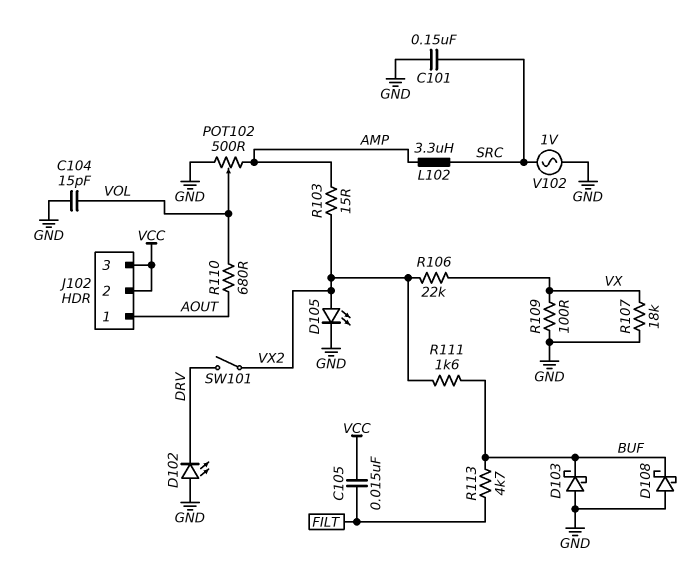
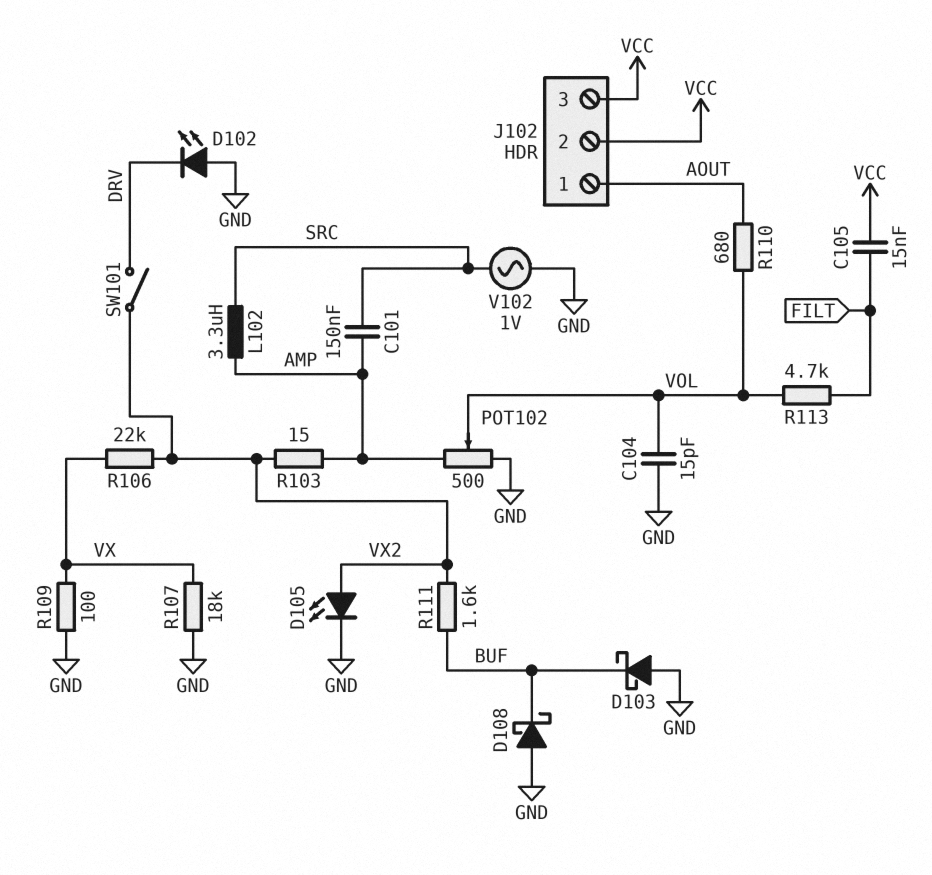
C101: 150nF (GND, SRC) -> 150nF (AMP, SRC)
R113: 4.7k (BUF, FILT) -> 4.7k (FILT, VOL)

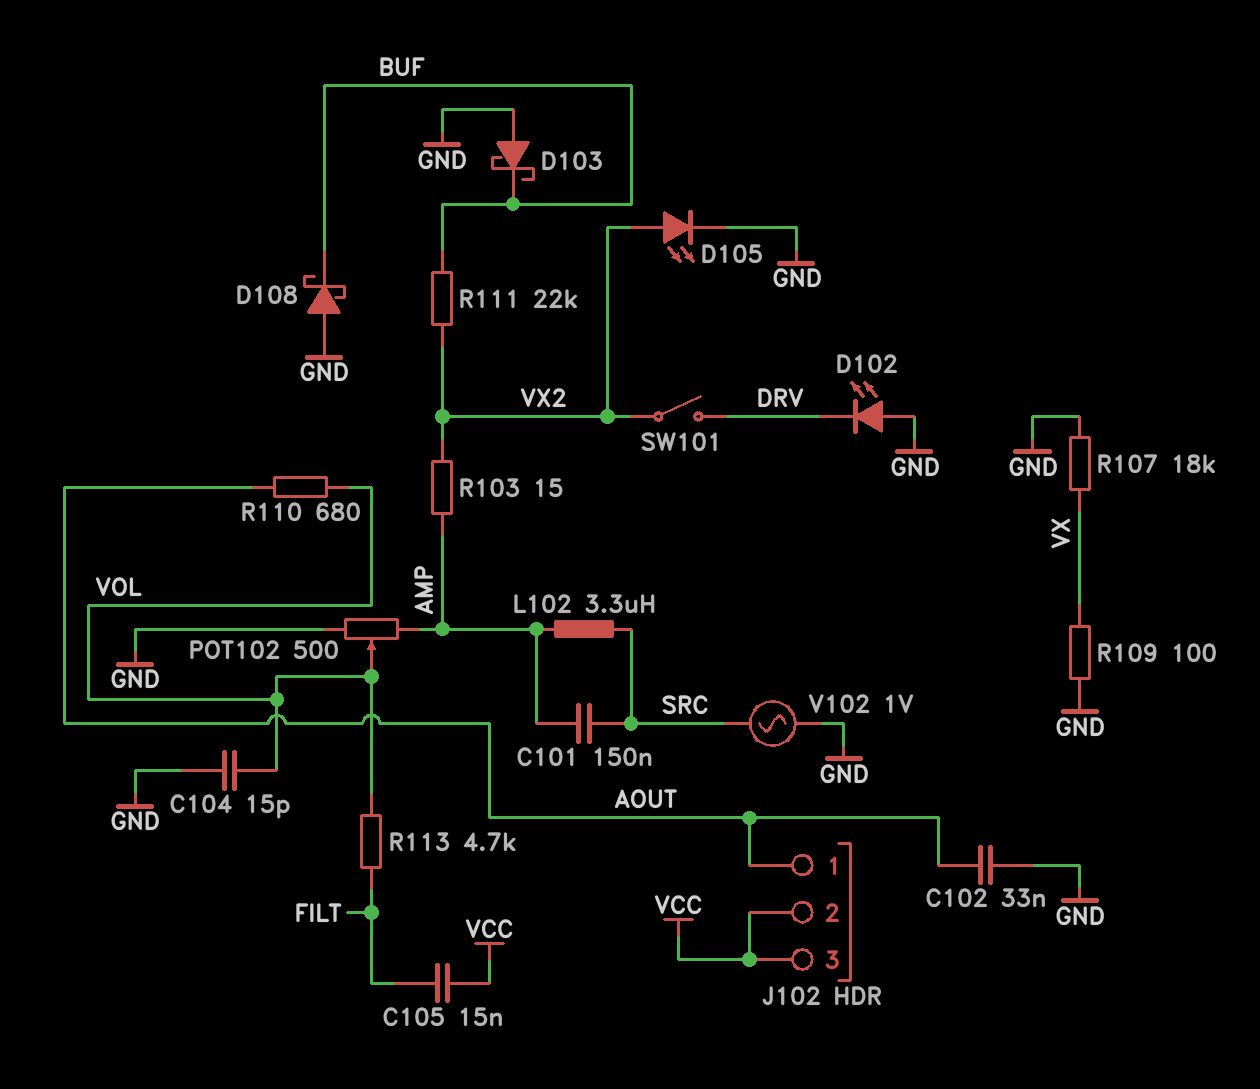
C102: none -> 33nF (AOUT, GND)
R106: 22k (VX, VX2) -> none
R111: 1.6k (BUF, VX2) -> 22k (BUF, VX2)

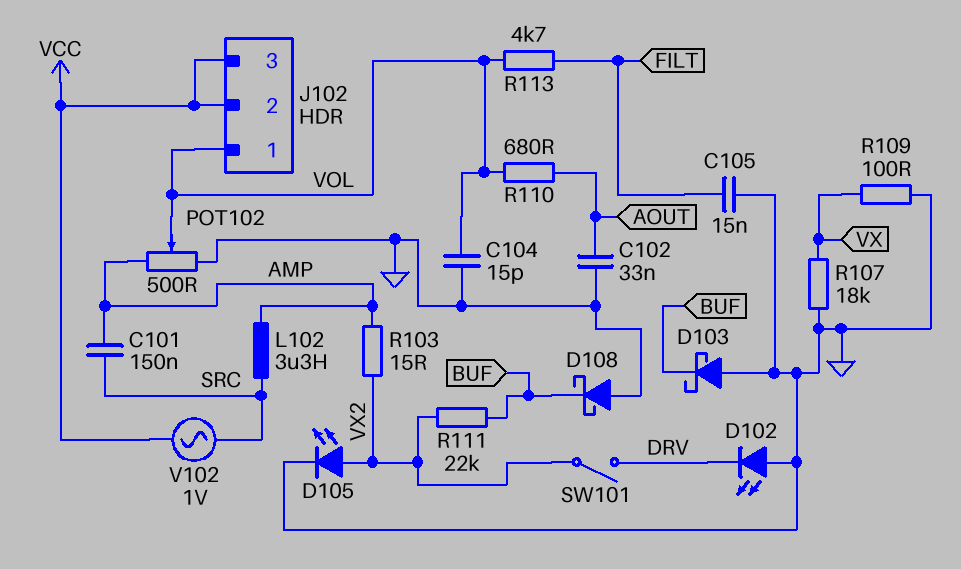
C105: 15nF (FILT, VCC) -> 15nF (FILT, GND)
J102 pin 1: AOUT -> VOL
V102: AC 1V (GND, SRC) -> AC 1V (SRC, VCC)

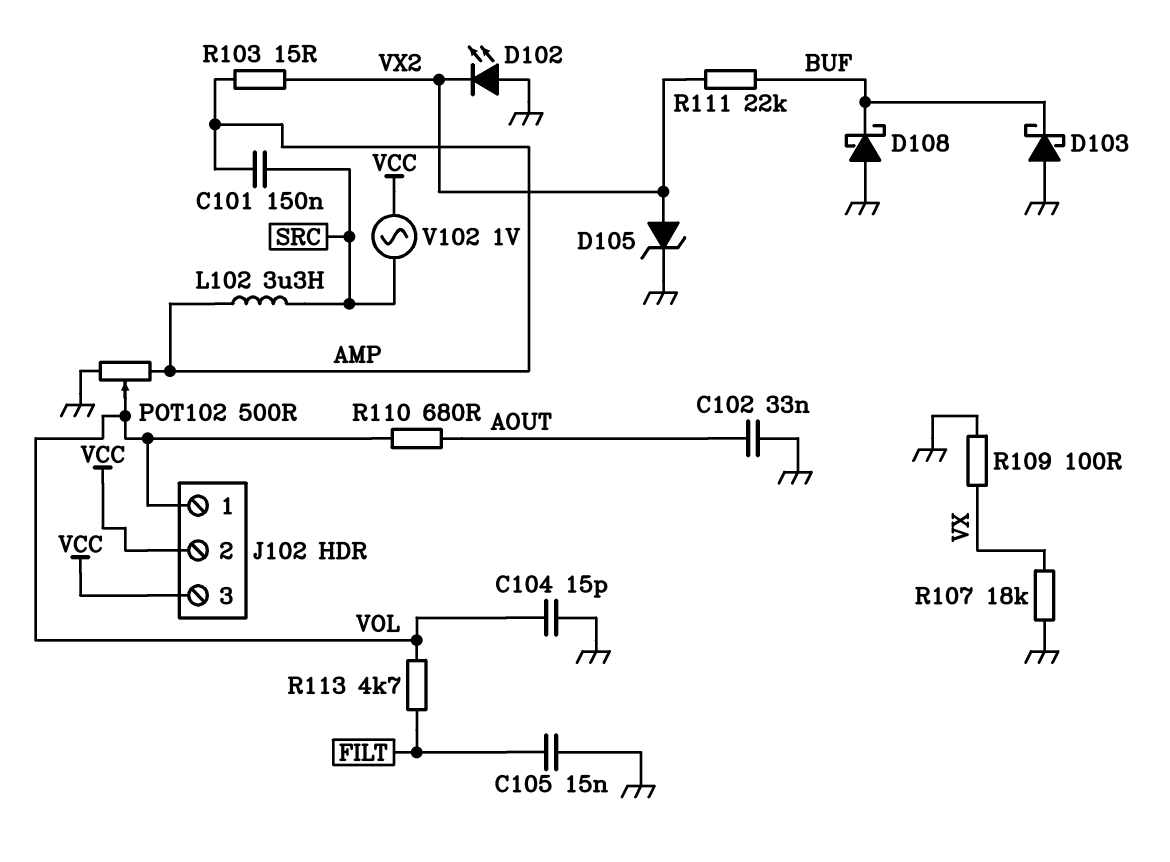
D102: LED (A GND, K DRV) -> LED (A GND, K VX2)
D105: LED (A VX2, K GND) -> zener (A VX2, K GND)
SW101: switch (DRV, VX2) -> none

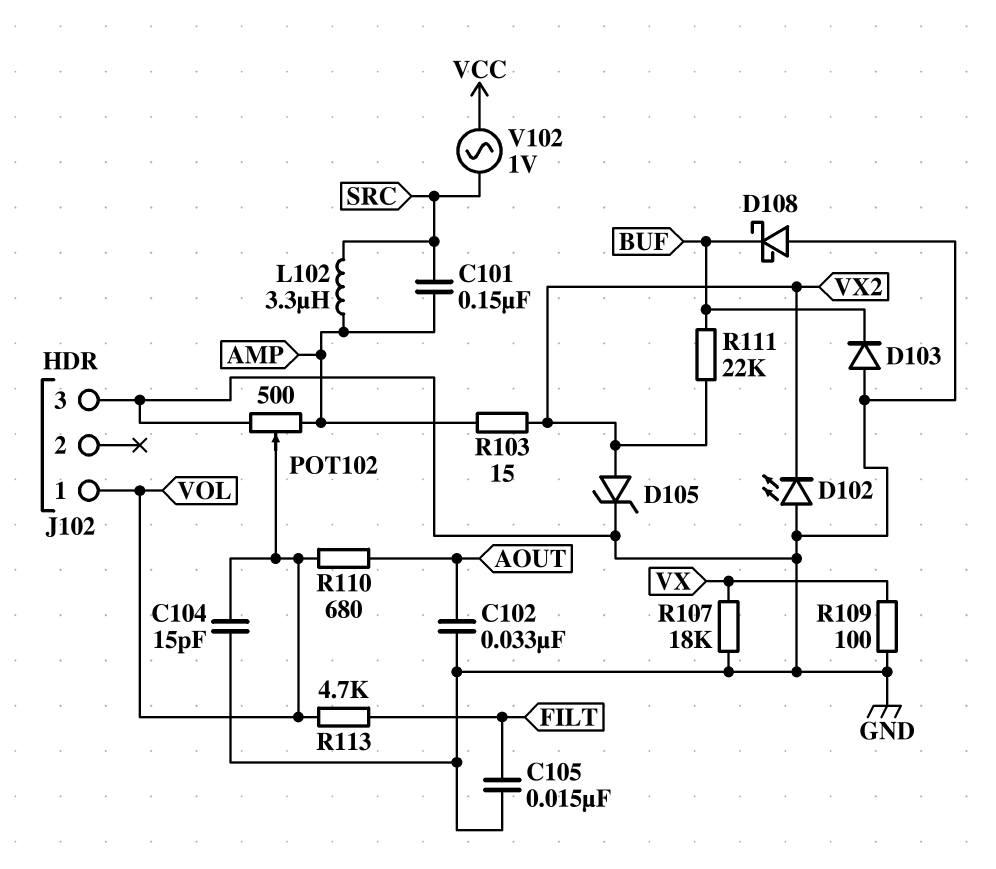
D103: schottky (A GND, K BUF) -> diode (A GND, K BUF)
J102 pin 2: VCC -> none
J102 pin 3: VCC -> GND

